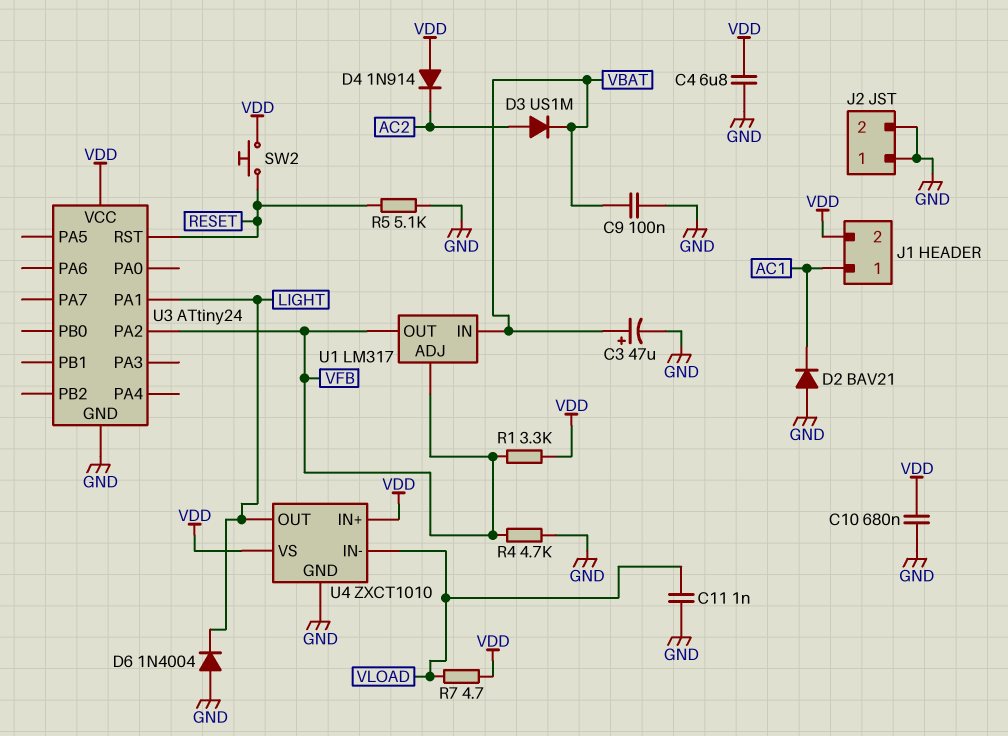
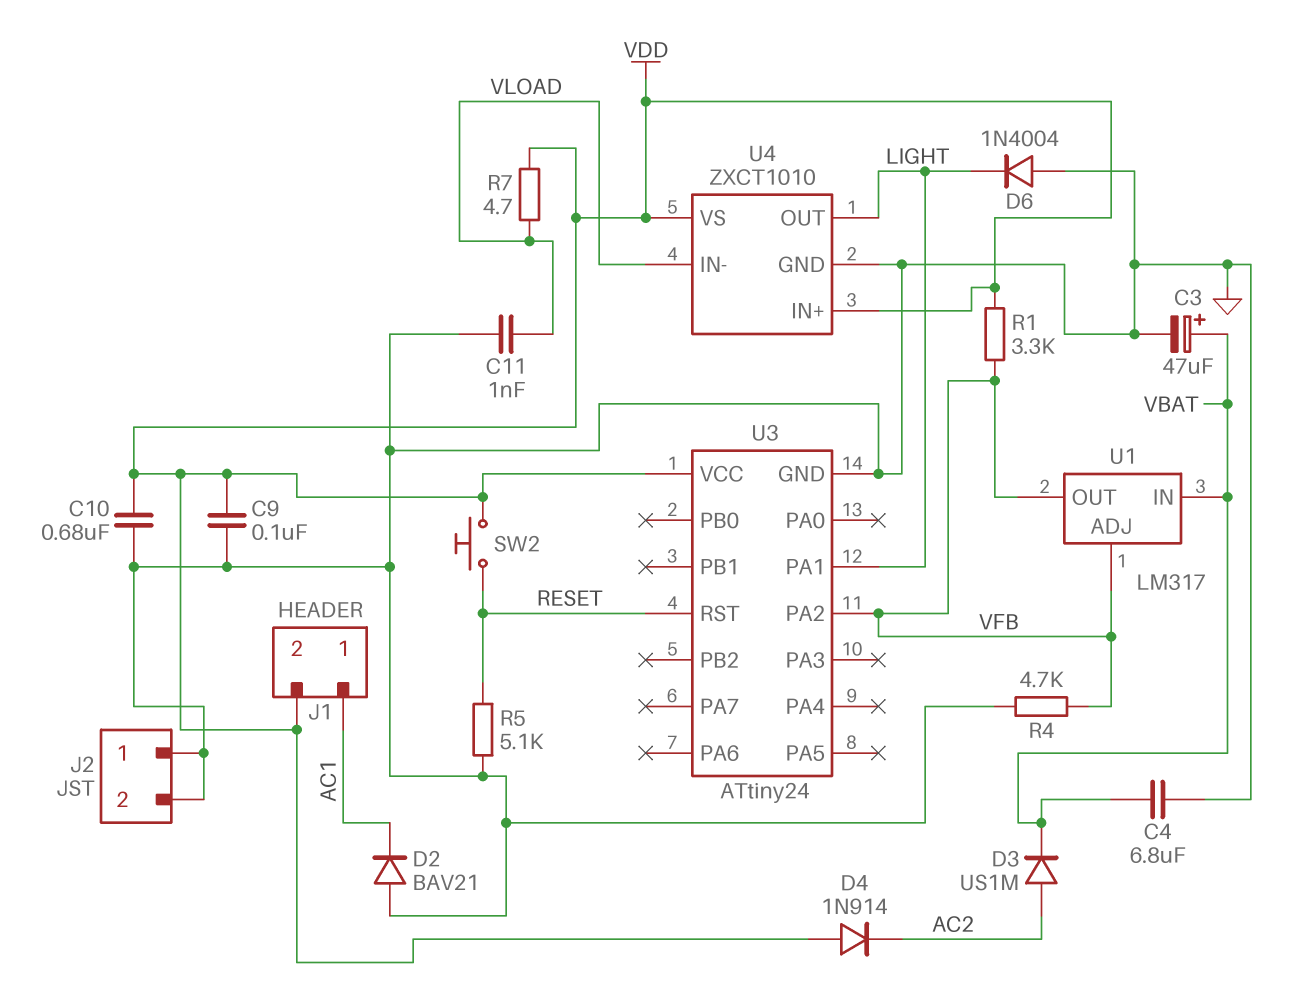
C4: 6.8uF (GND, VDD) -> 6.8uF (GND, VBAT)
C9: 100nF (GND, VBAT) -> 100nF (GND, VDD)

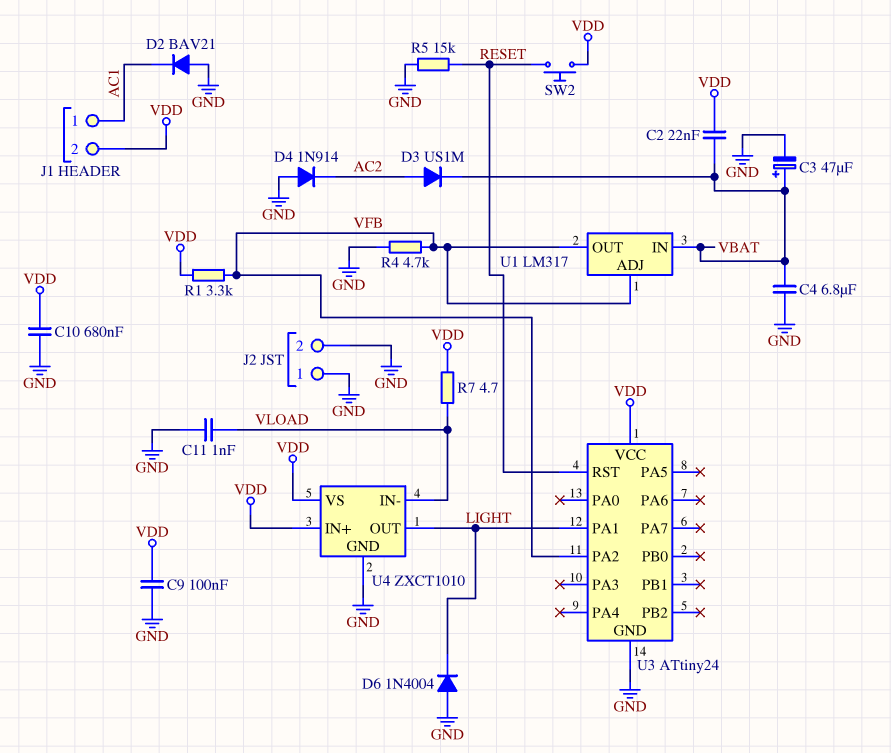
C2: none -> 22nF (VBAT, VDD)
D4: diode 1N914 (A VDD, K AC2) -> diode 1N914 (A GND, K AC2)
R5: 5.1k (GND, RESET) -> 15k (GND, RESET)

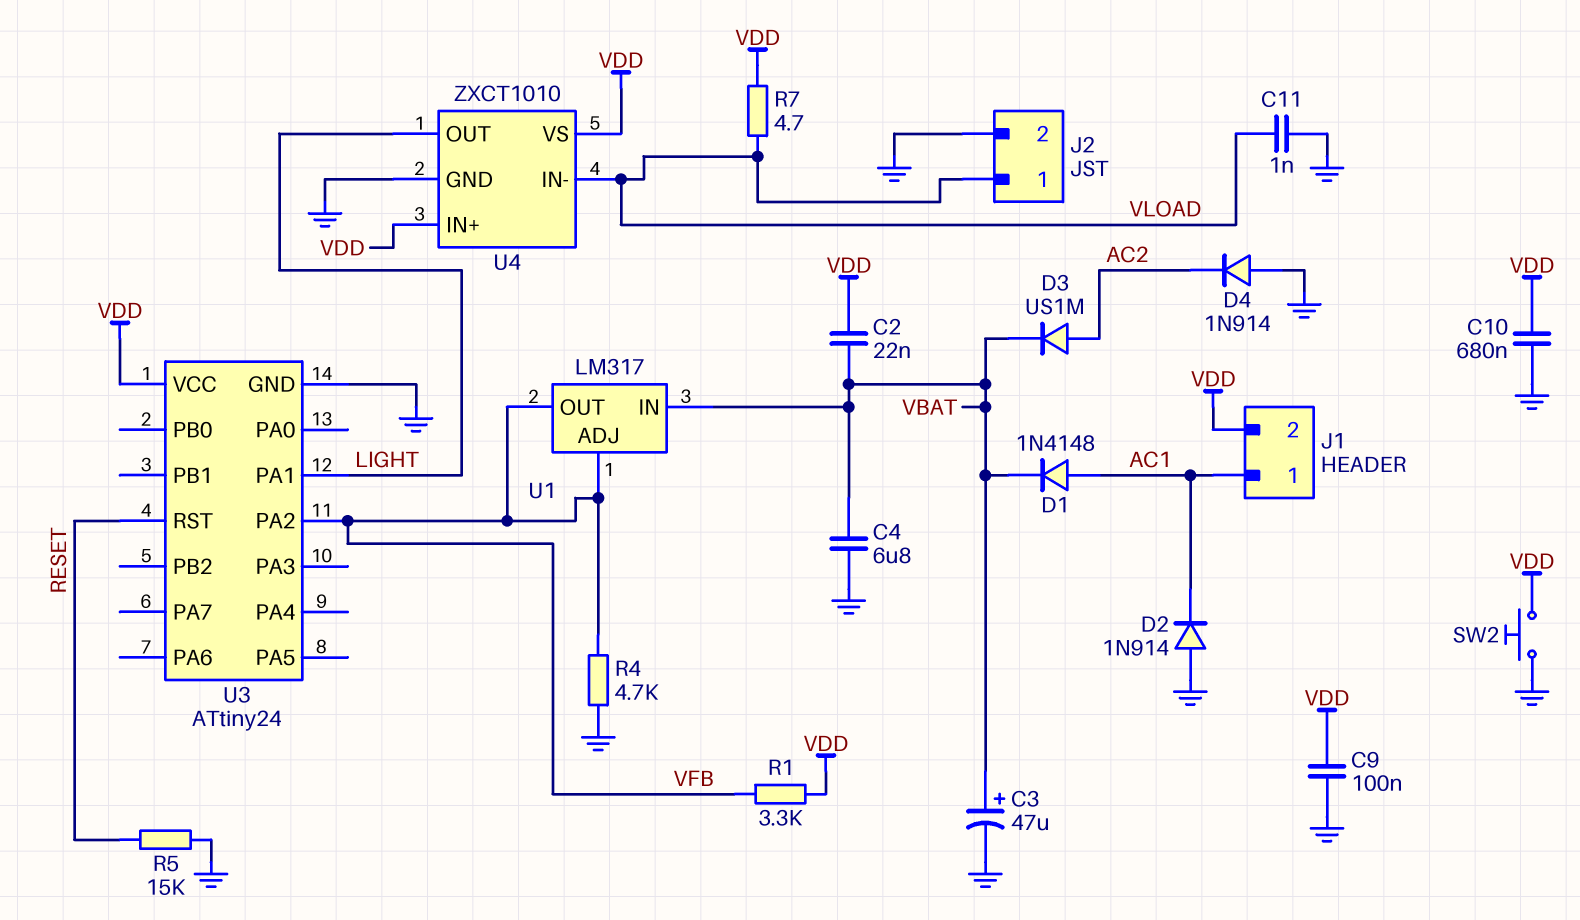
D1: none -> diode 1N4148 (A AC1, K VBAT)
D2: diode BAV21 (A GND, K AC1) -> diode 1N914 (A GND, K AC1)
D6: diode 1N4004 (A GND, K LIGHT) -> none
J2 pin 1: GND -> VLOAD
SW2: button (RESET, VDD) -> button (GND, VDD)

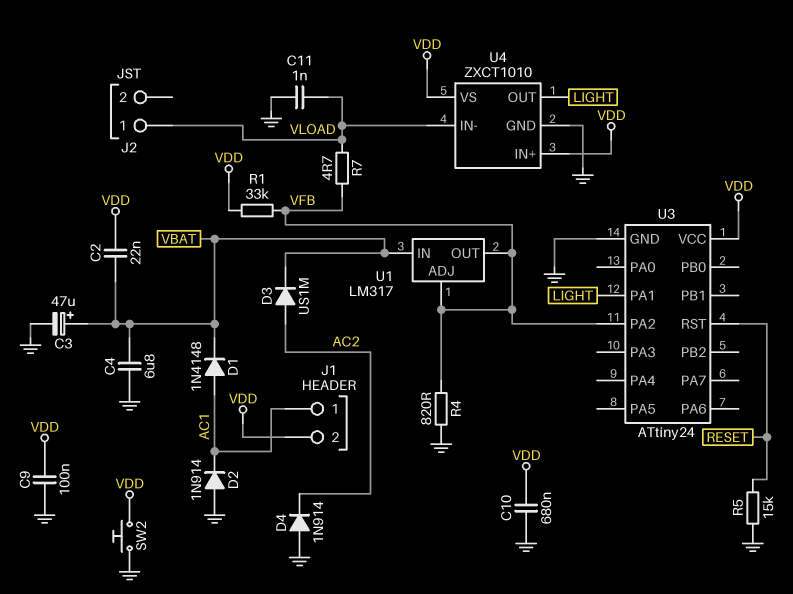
J2 pin 2: GND -> none
R1: 3.3k (VDD, VFB) -> 33k (VDD, VFB)
R4: 4.7k (GND, VFB) -> 820 (GND, VFB)
R7: 4.7 (VDD, VLOAD) -> 4.7 (VFB, VLOAD)

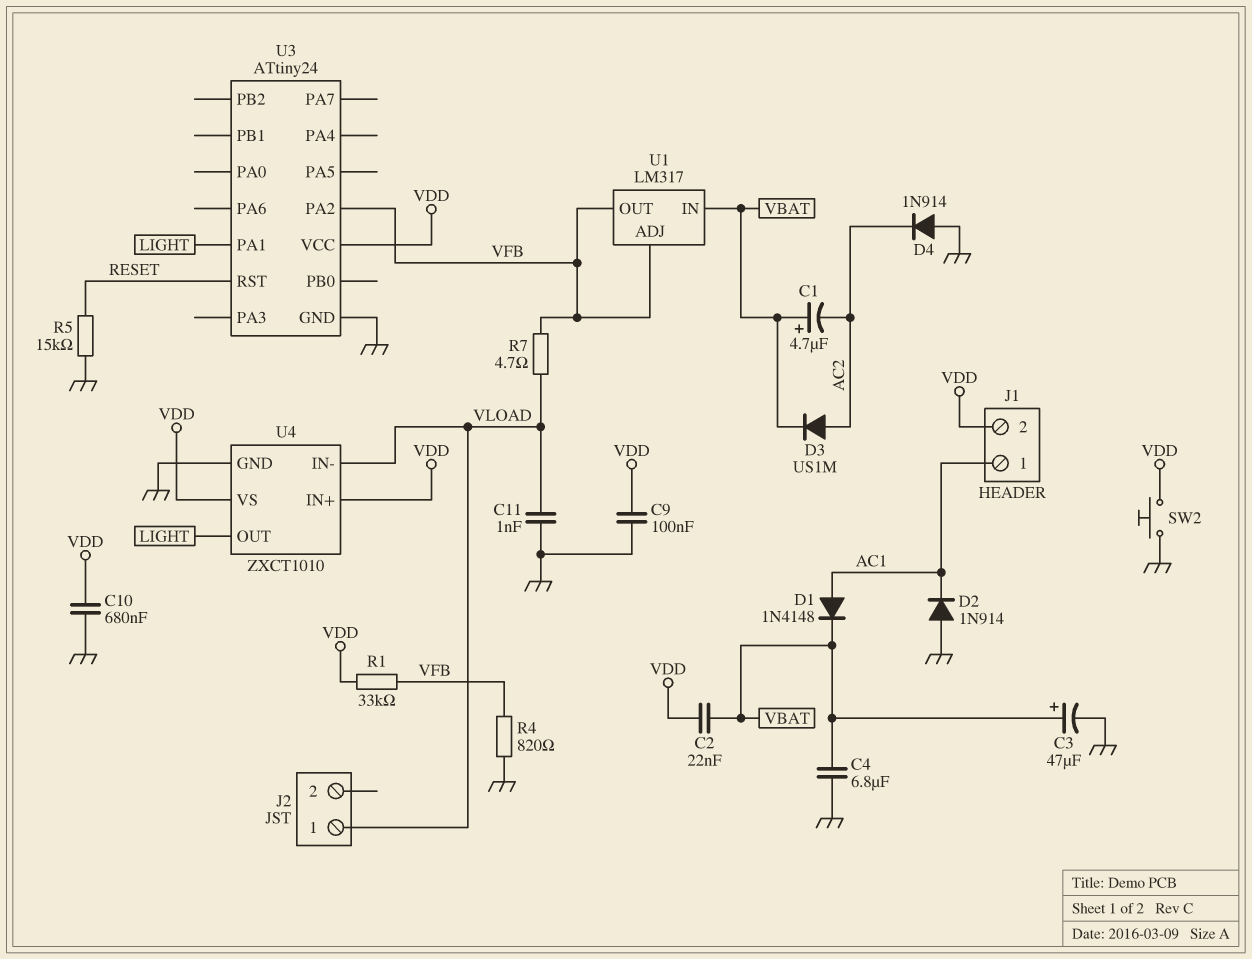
C1: none -> 4.7uF (plus VBAT, minus AC2)

